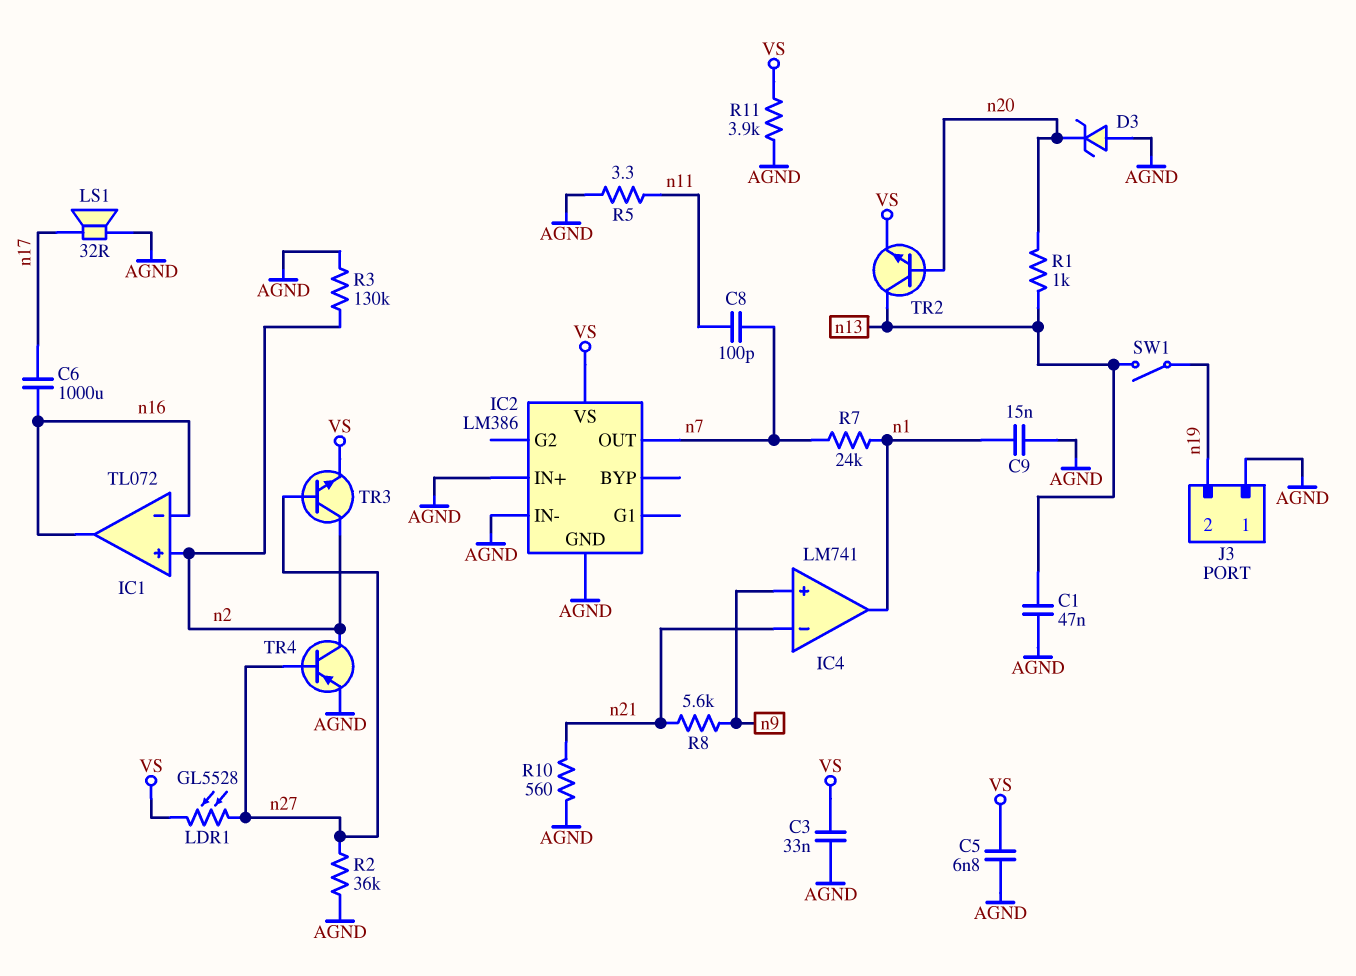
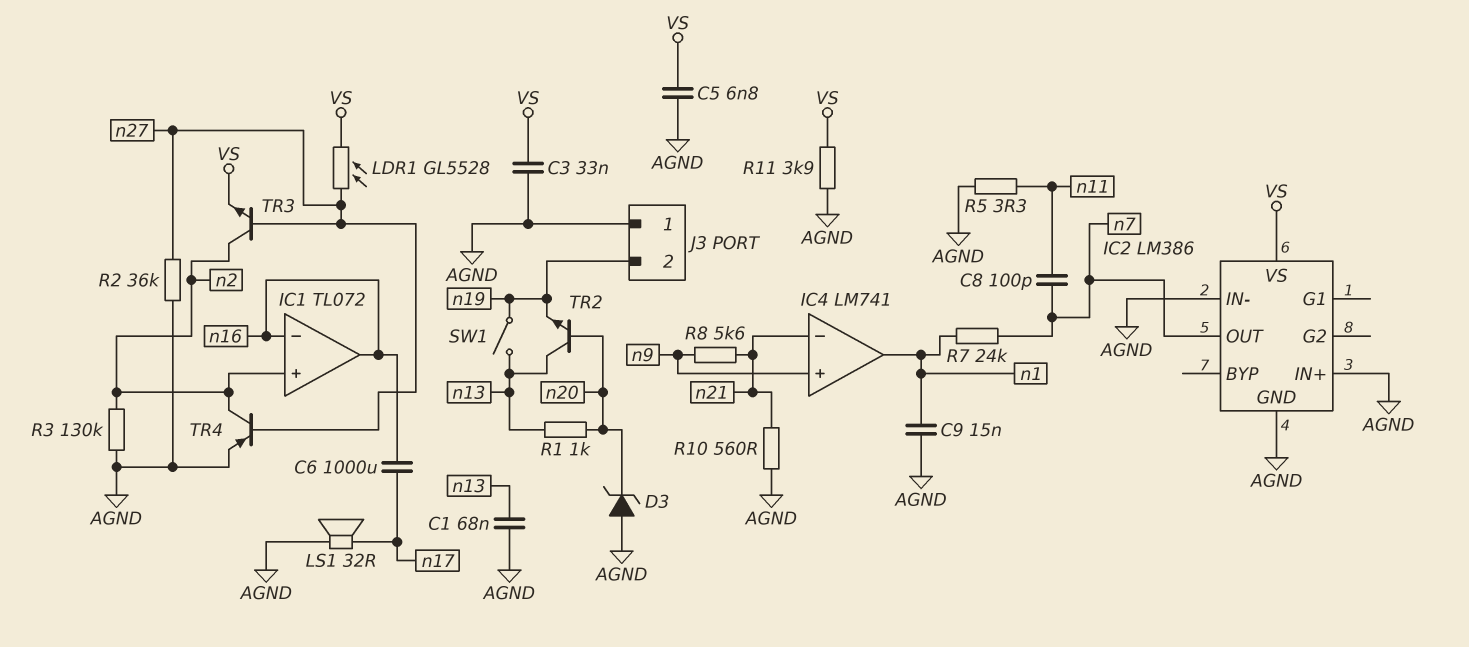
C1: 47nF (AGND, n13) -> 68nF (AGND, n13)
TR2: NPN (B n20, C n13, E VS) -> NPN (B n20, C n13, E n19)

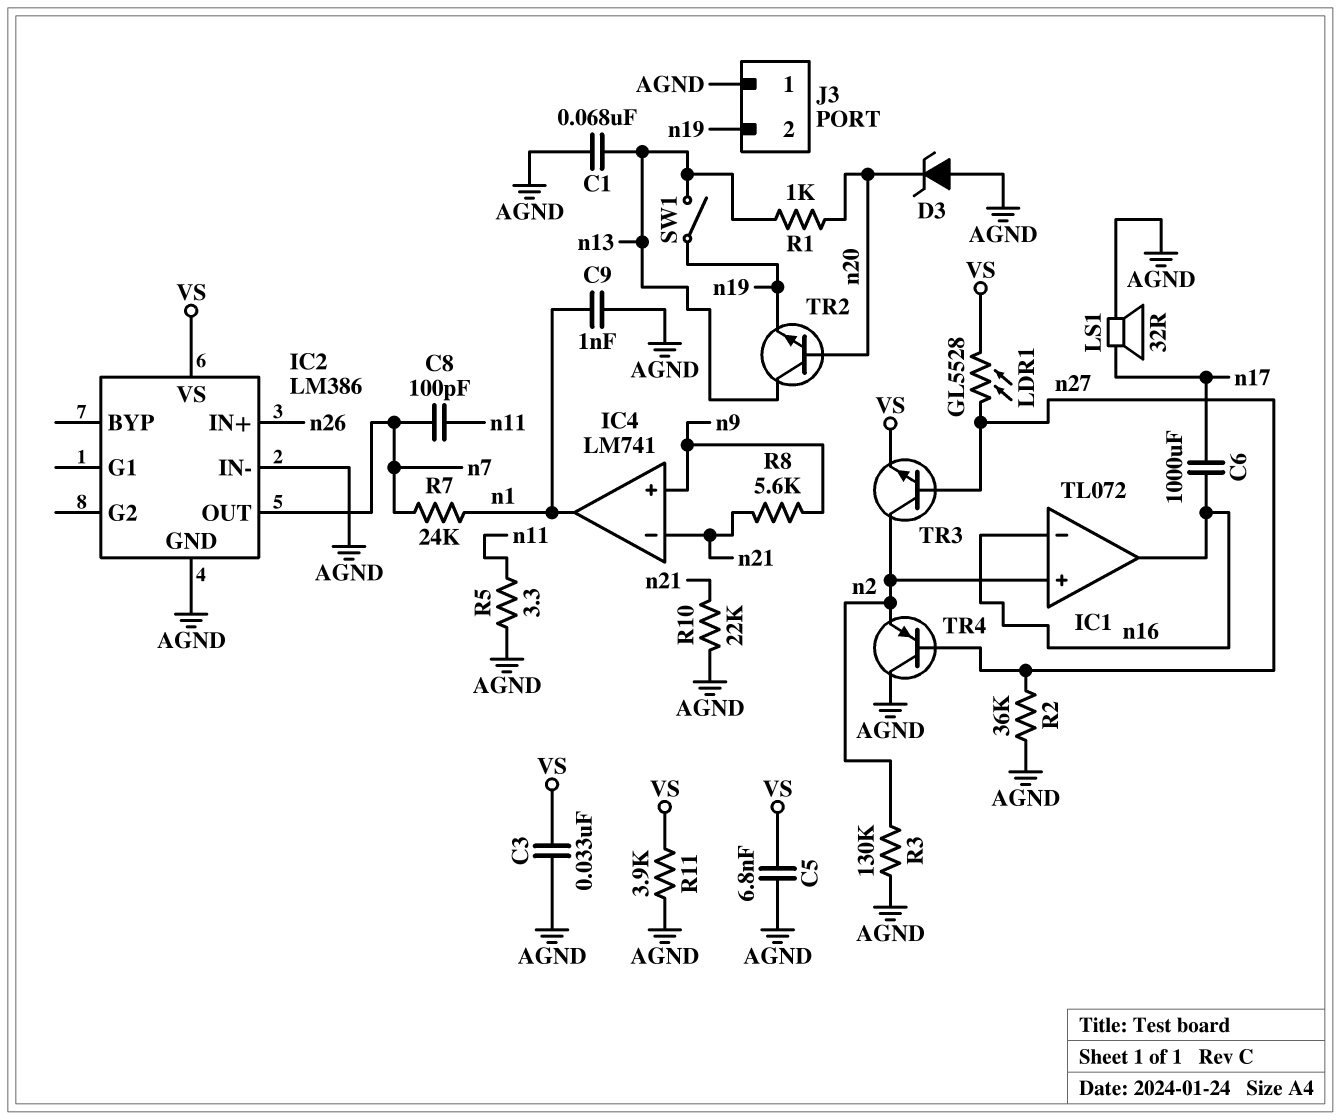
C9: 15nF (AGND, n1) -> 1nF (AGND, n1)
IC2 pin IN+: AGND -> n26
R10: 560 (AGND, n21) -> 22k (AGND, n21)
TR4: PNP (B n27, C n2, E AGND) -> PNP (B n27, C AGND, E n2)

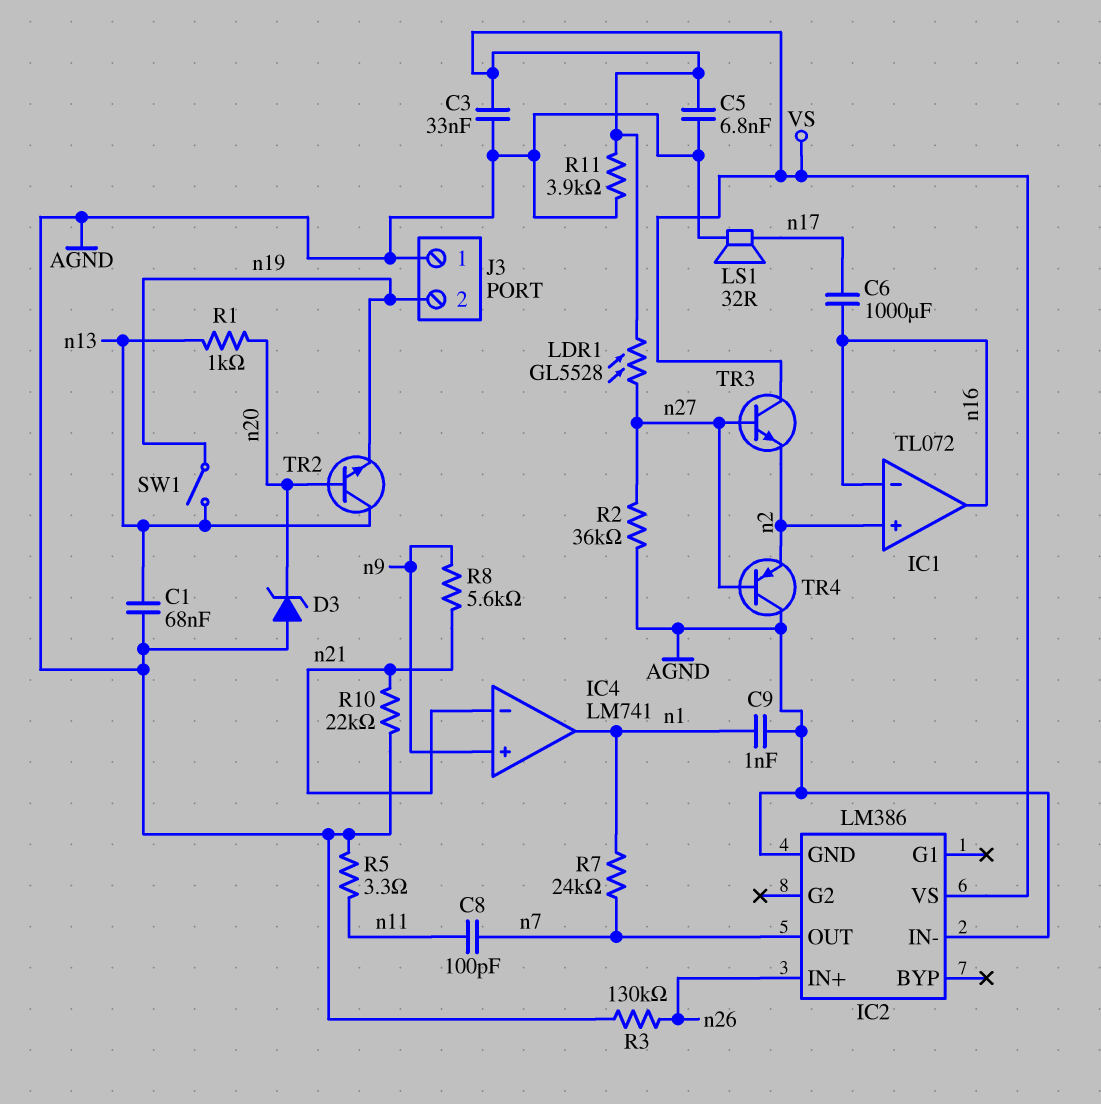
R3: 130k (AGND, n2) -> 130k (AGND, n26)
TR3: NPN (B n27, C n2, E VS) -> NPN (B n27, C VS, E n2)

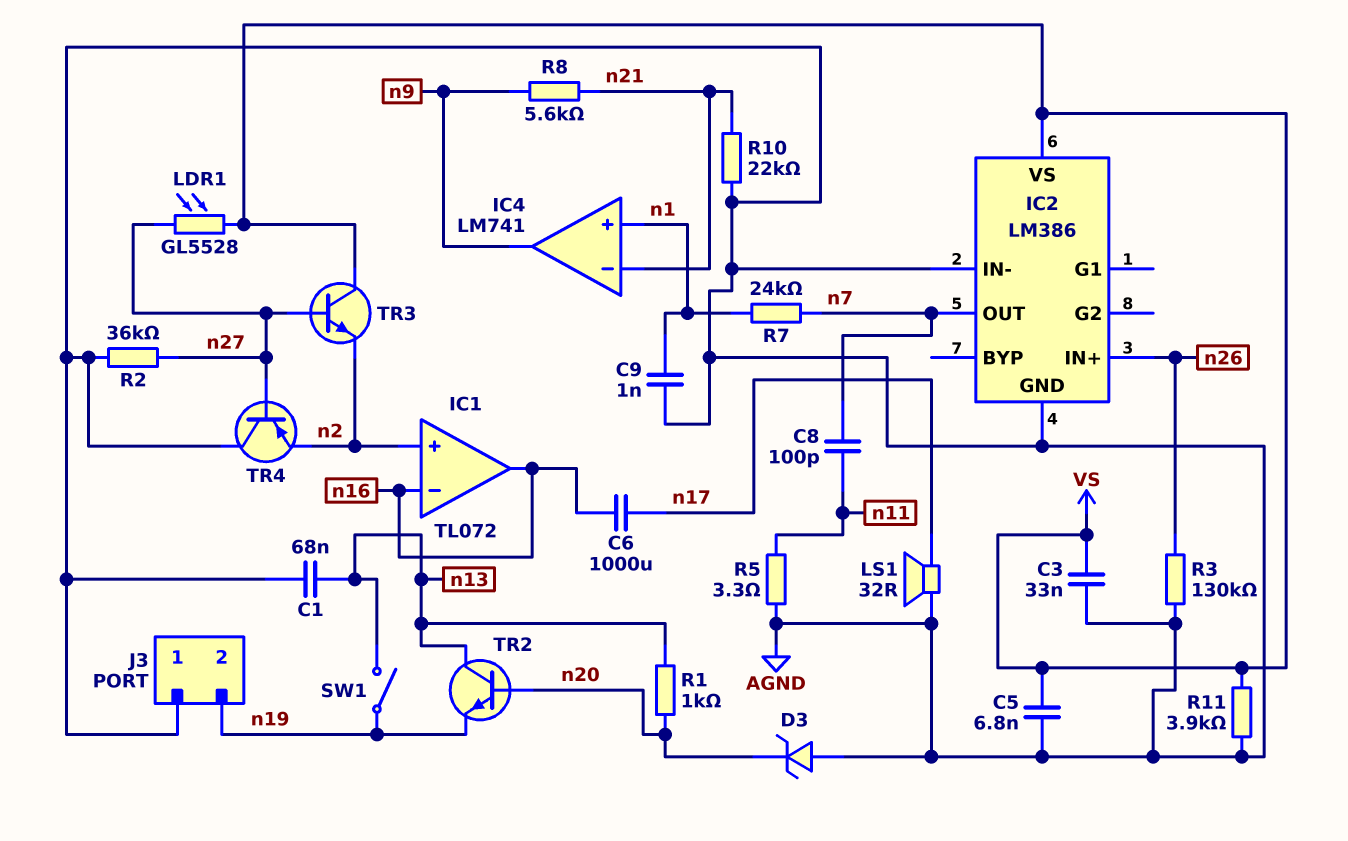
IC4 pin in+: n9 -> n1
IC4 pin out: n1 -> n9

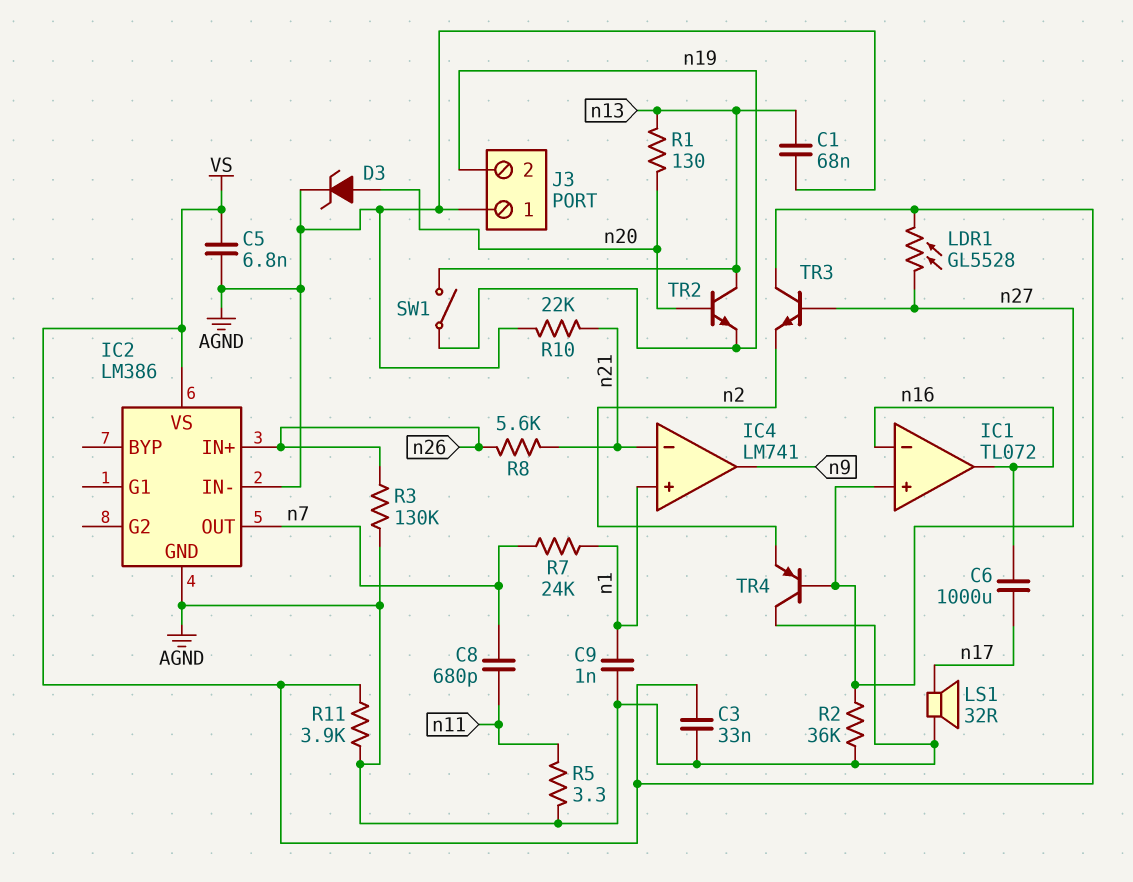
C8: 100pF (n7, n11) -> 680pF (n7, n11)
D3: zener (A AGND, K n20) -> zener (A n20, K AGND)
IC1 pin in+: n2 -> n27
R1: 1k (n13, n20) -> 130 (n13, n20)
R8: 5.6k (n9, n21) -> 5.6k (n21, n26)

